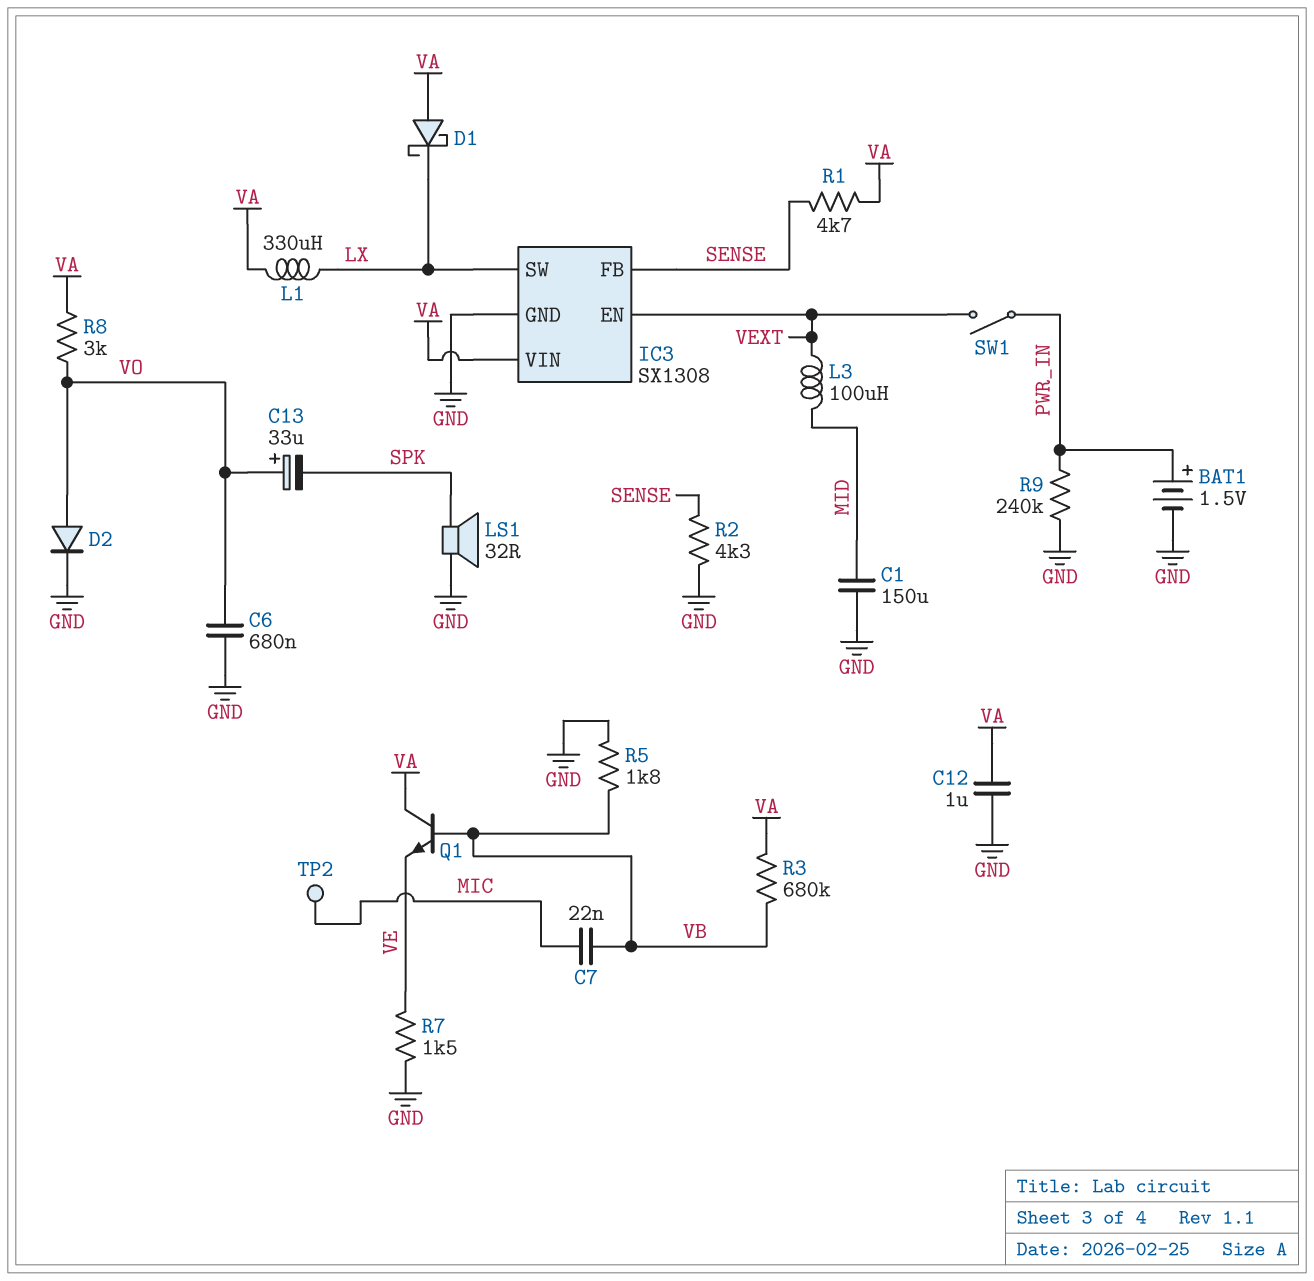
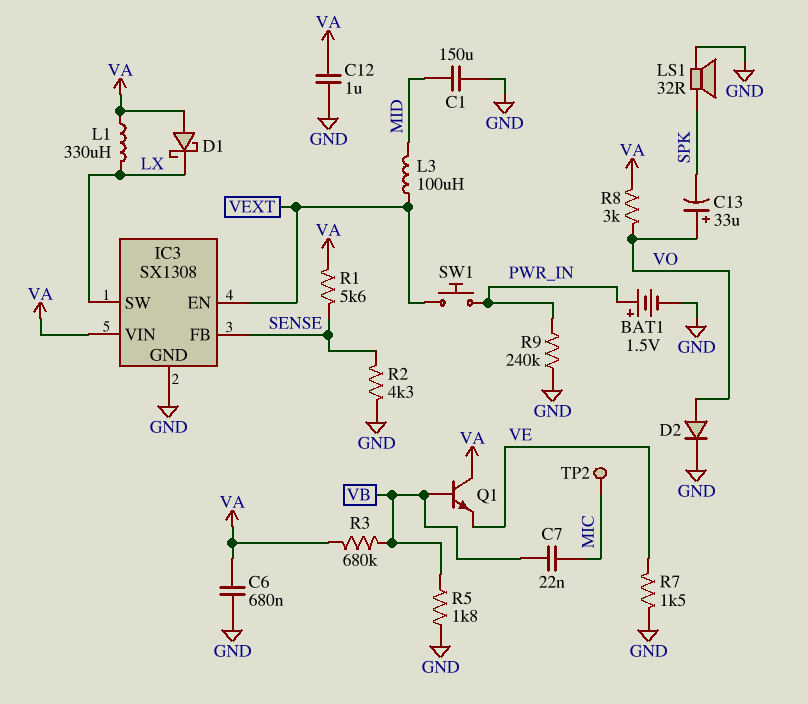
C6: 680nF (GND, VO) -> 680nF (GND, VA)
R1: 4.7k (SENSE, VA) -> 5.6k (SENSE, VA)
SW1: switch (PWR_IN, VEXT) -> button (PWR_IN, VEXT)

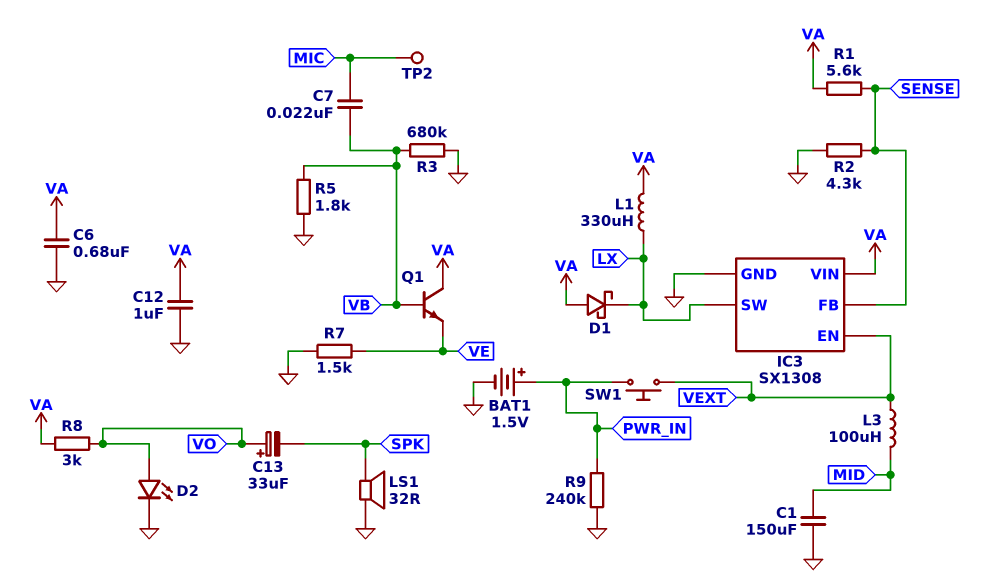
D2: diode (A VO, K GND) -> LED (A VO, K GND)
R3: 680k (VA, VB) -> 680k (GND, VB)

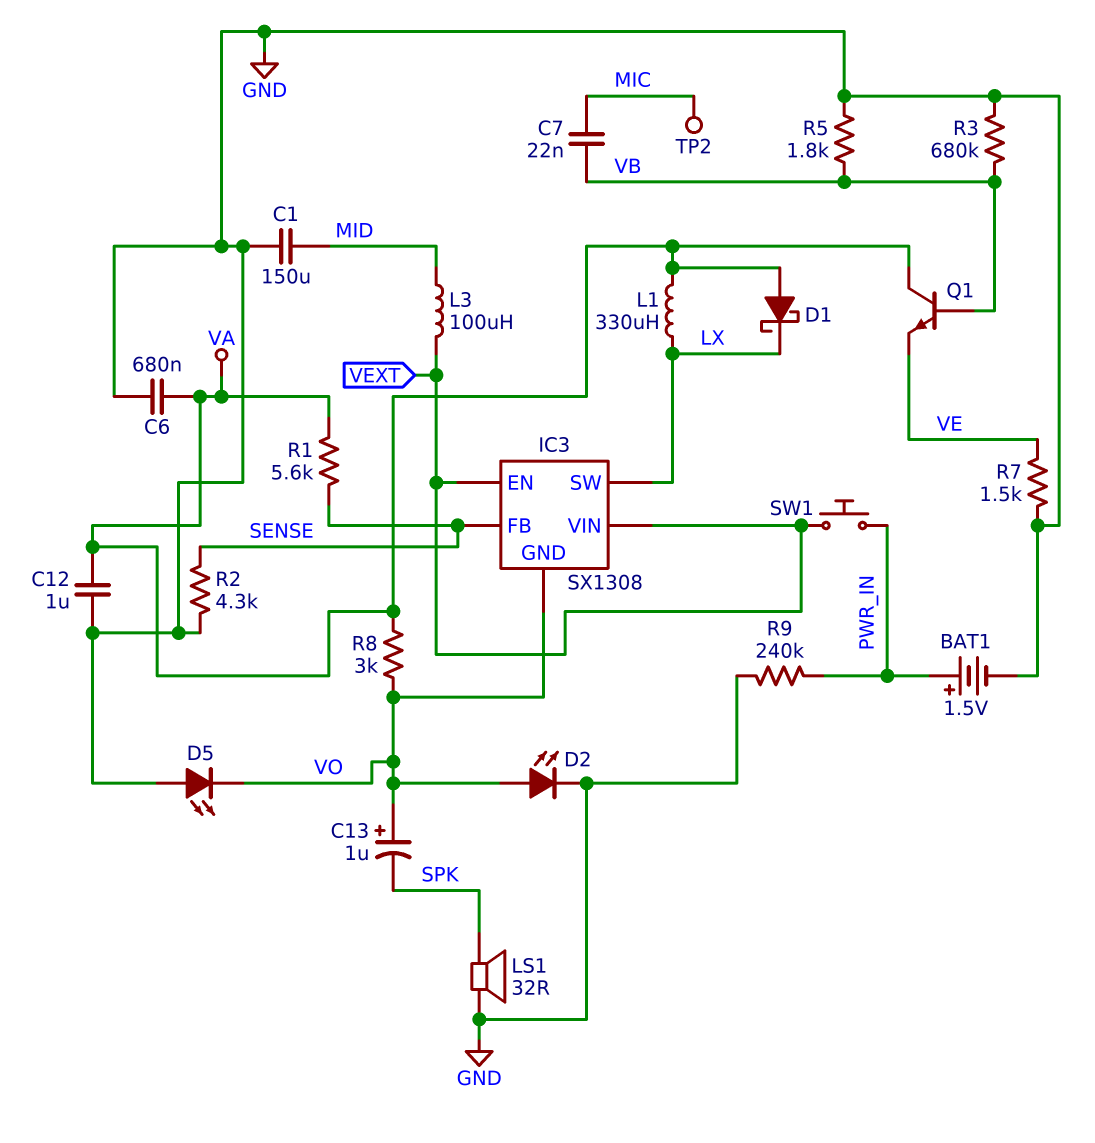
C13: 33uF (plus VO, minus SPK) -> 1uF (plus VO, minus SPK)
D5: none -> LED (A GND, K VO)
IC3 pin GND: GND -> VO
IC3 pin VIN: VA -> VEXT

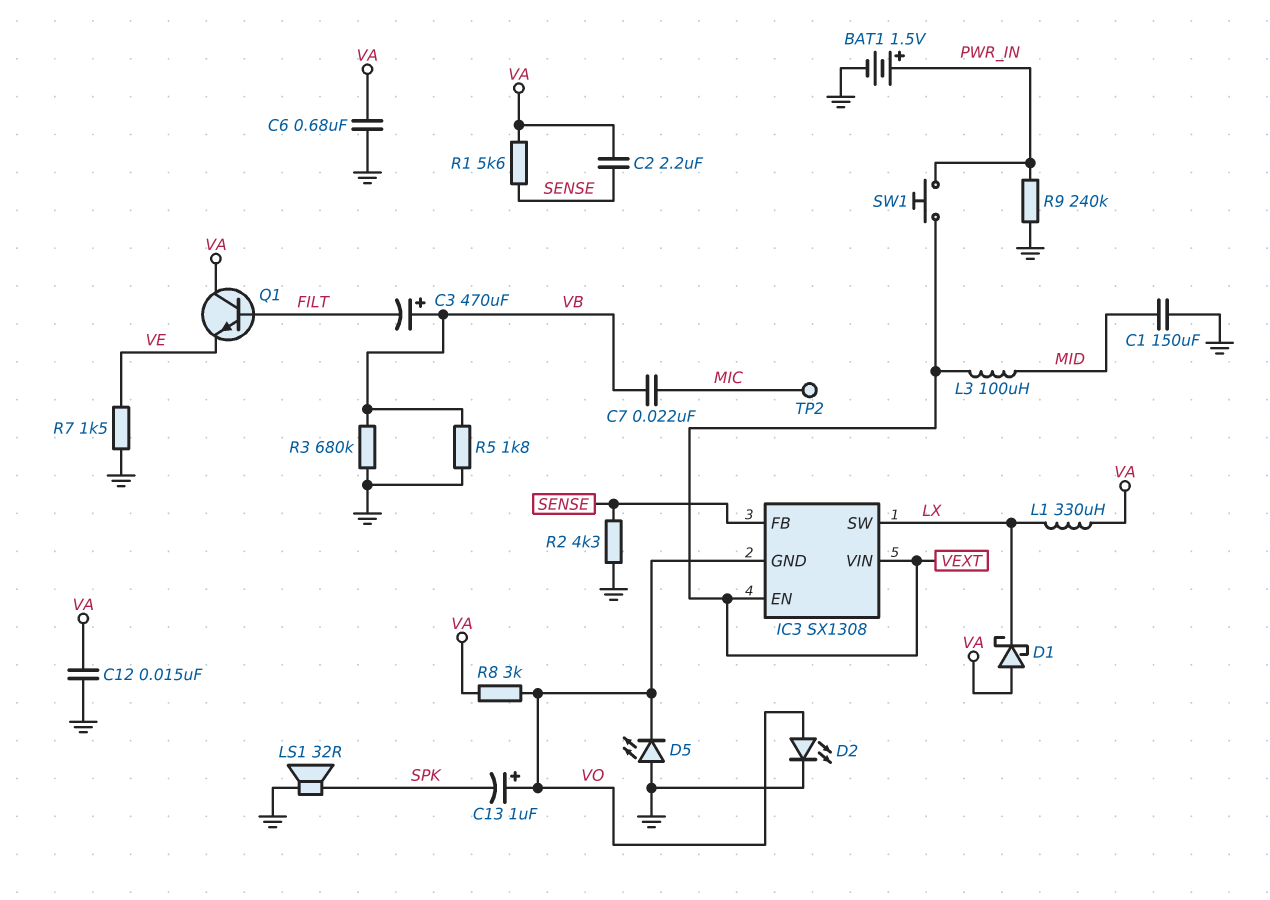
C2: none -> 2.2uF (SENSE, VA)
C3: none -> 470uF (plus VB, minus FILT)
C12: 1uF (GND, VA) -> 15nF (GND, VA)
Q1: NPN (B VB, C VA, E VE) -> NPN (B FILT, C VA, E VE)

